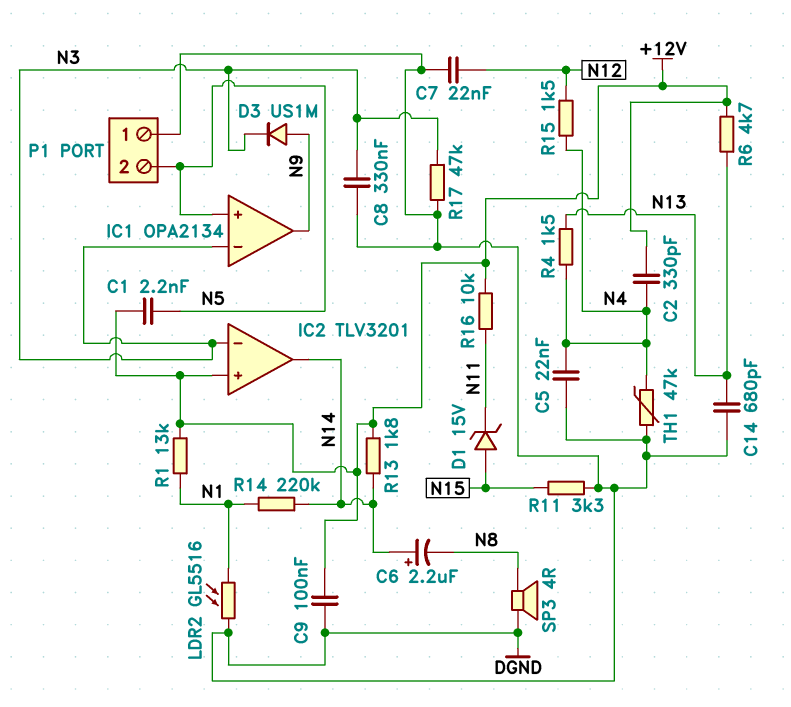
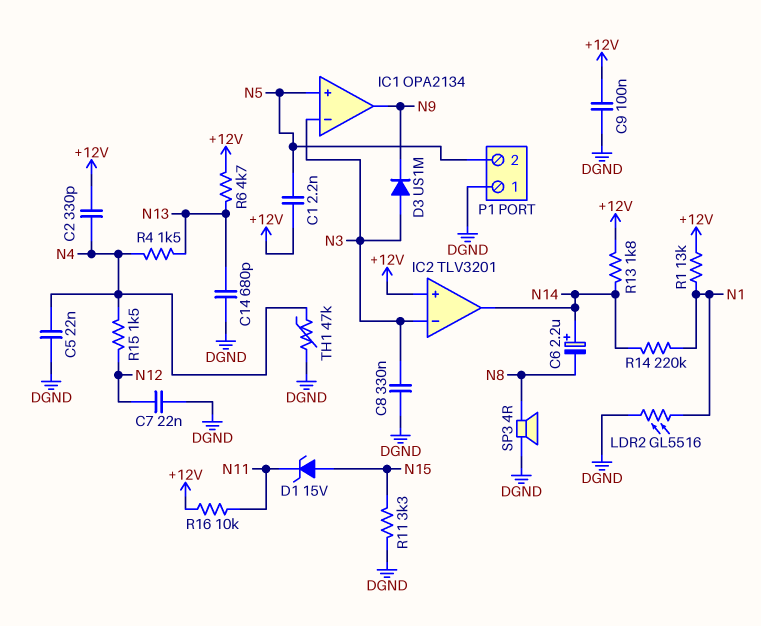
D3: diode US1M (A N9, K N3) -> diode US1M (A N3, K N9)
R17: 47k (DGND, N3) -> none

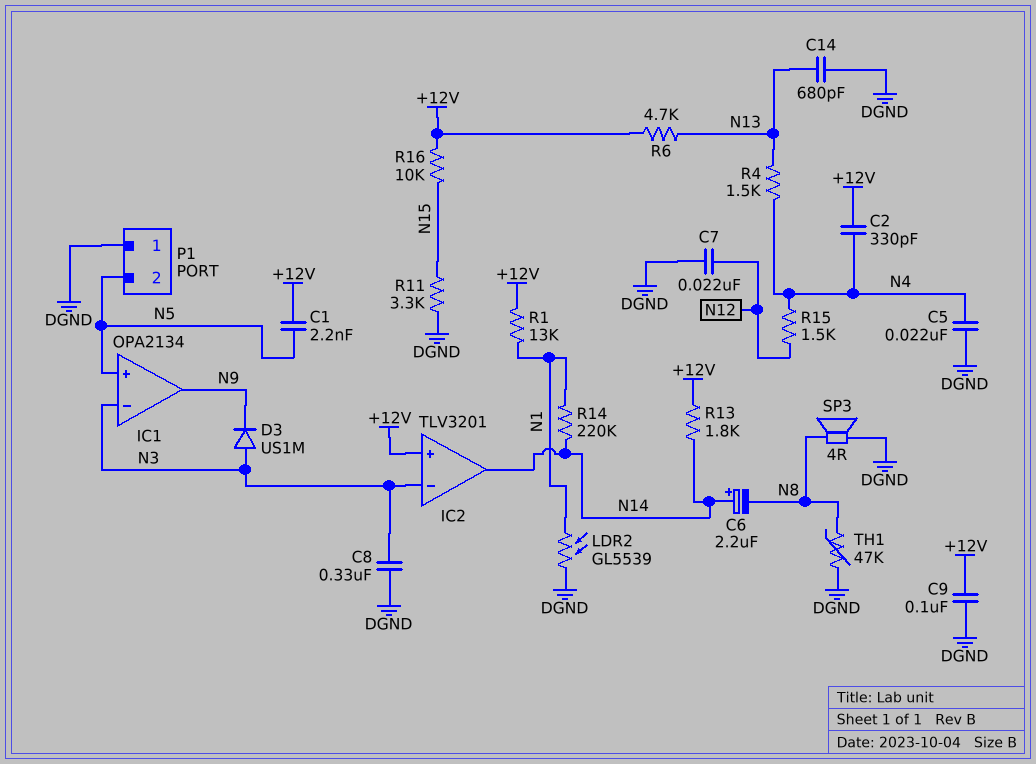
D1: zener 15V (A N15, K N11) -> none
LDR2: GL5516 (DGND, N1) -> GL5539 (DGND, N1)
R16: 10k (+12V, N11) -> 10k (+12V, N15)
TH1: 47k (DGND, N4) -> 47k (DGND, N8)

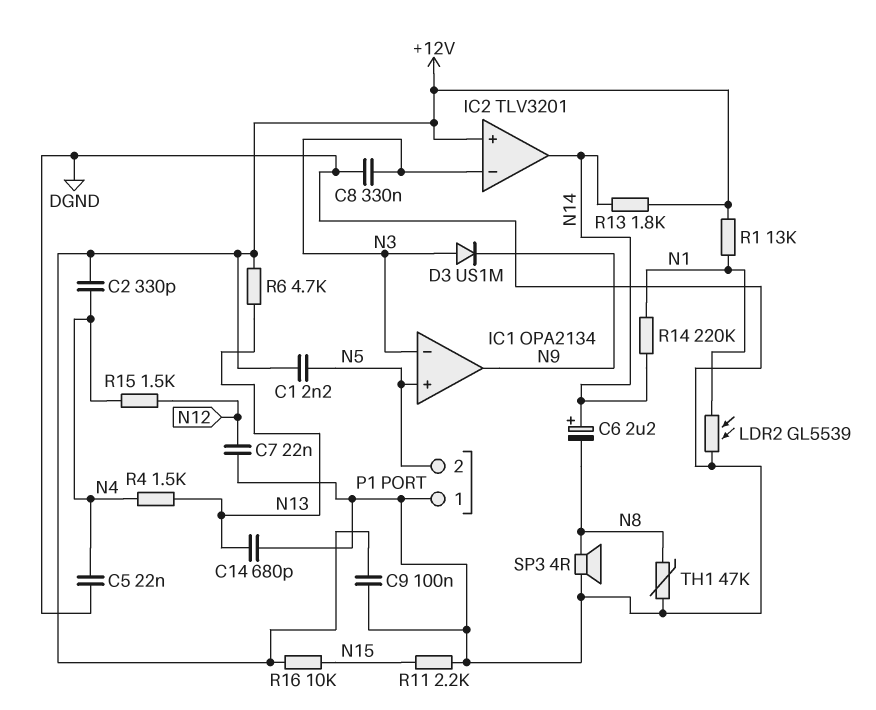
R11: 3.3k (DGND, N15) -> 2.2k (DGND, N15)

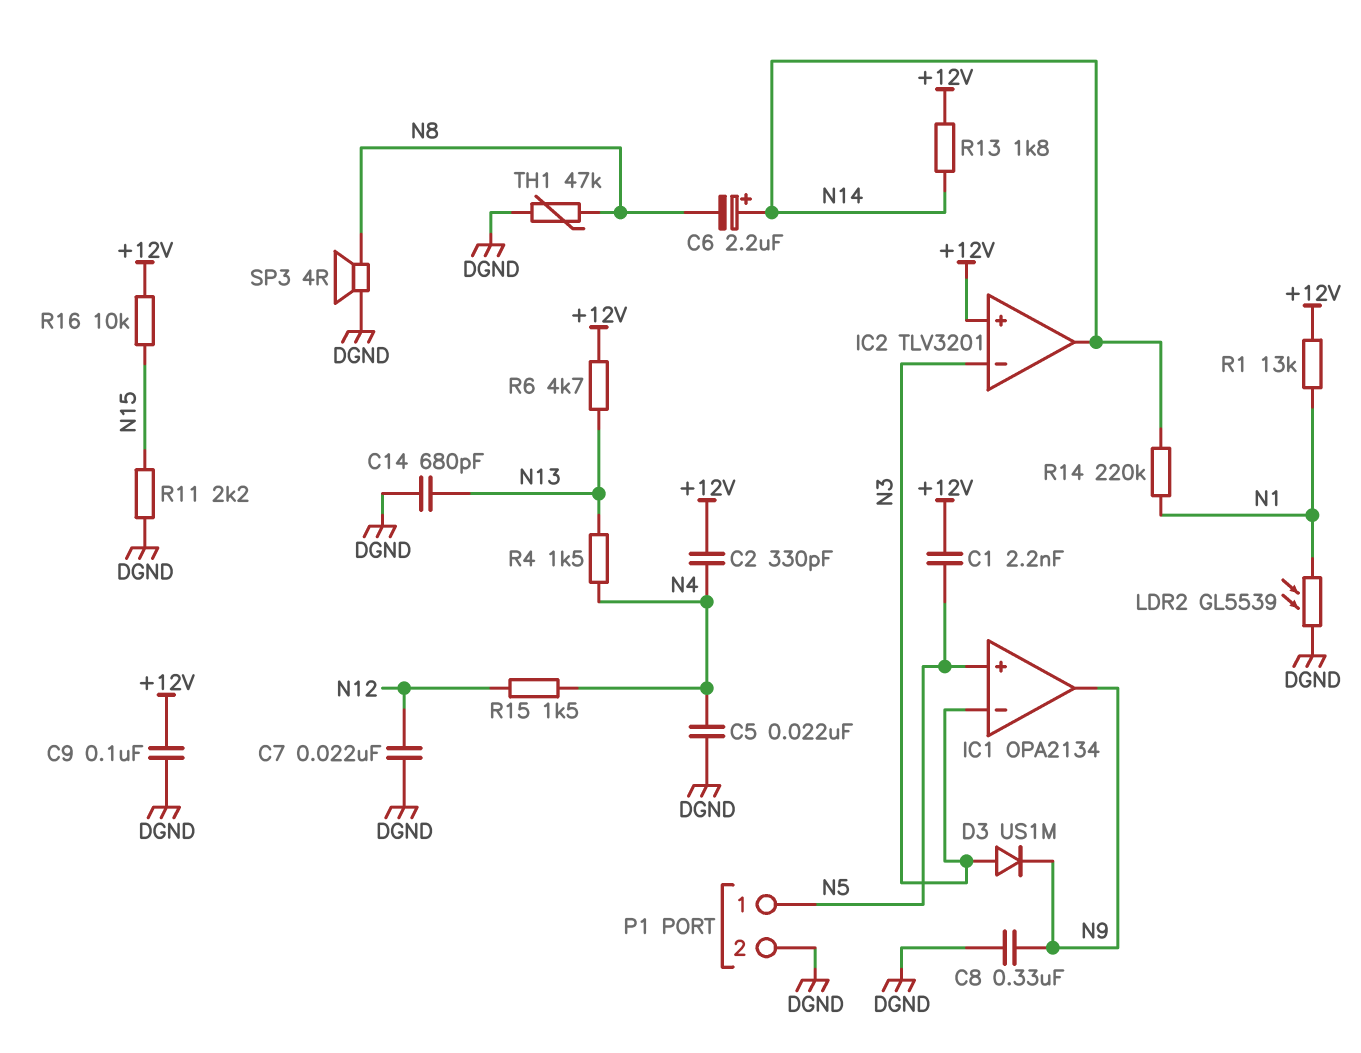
C8: 330nF (DGND, N3) -> 330nF (DGND, N9)
P1 pin 1: DGND -> N5
P1 pin 2: N5 -> DGND

